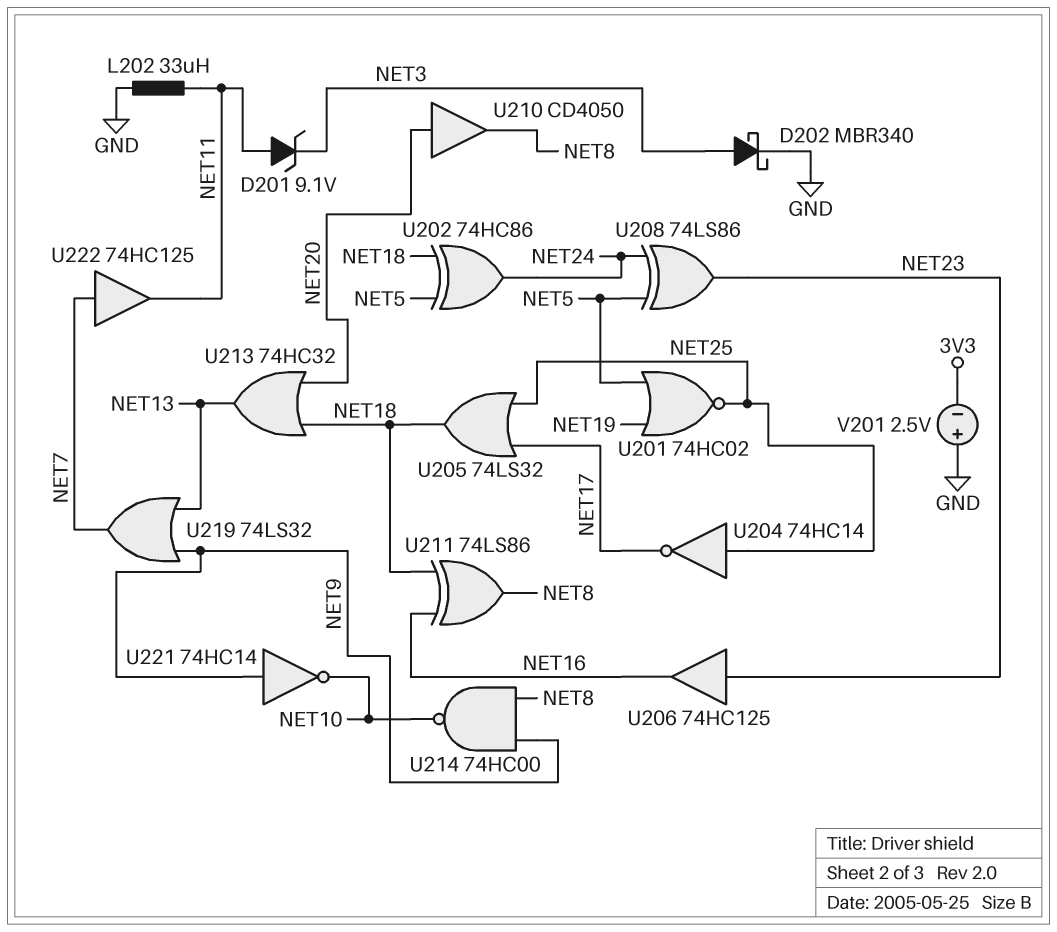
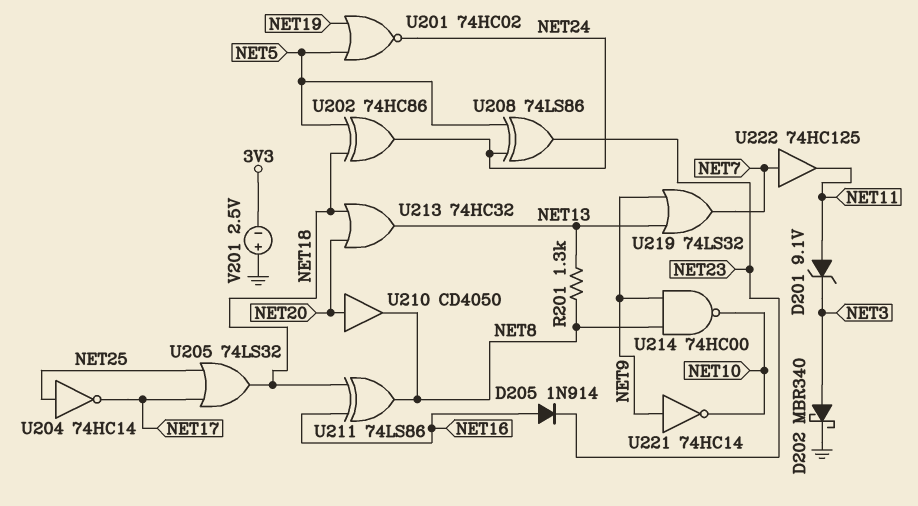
D205: none -> diode 1N914 (A NET16, K NET23)
L202: 33uH (GND, NET11) -> none
R201: none -> 1.3k (NET8, NET13)
U201: NOR 74HC02 (in NET5, in NET19, out NET25) -> NOR 74HC02 (in NET5, in NET19, out NET24)
U206: buffer 74HC125 (in NET23, out NET16) -> none

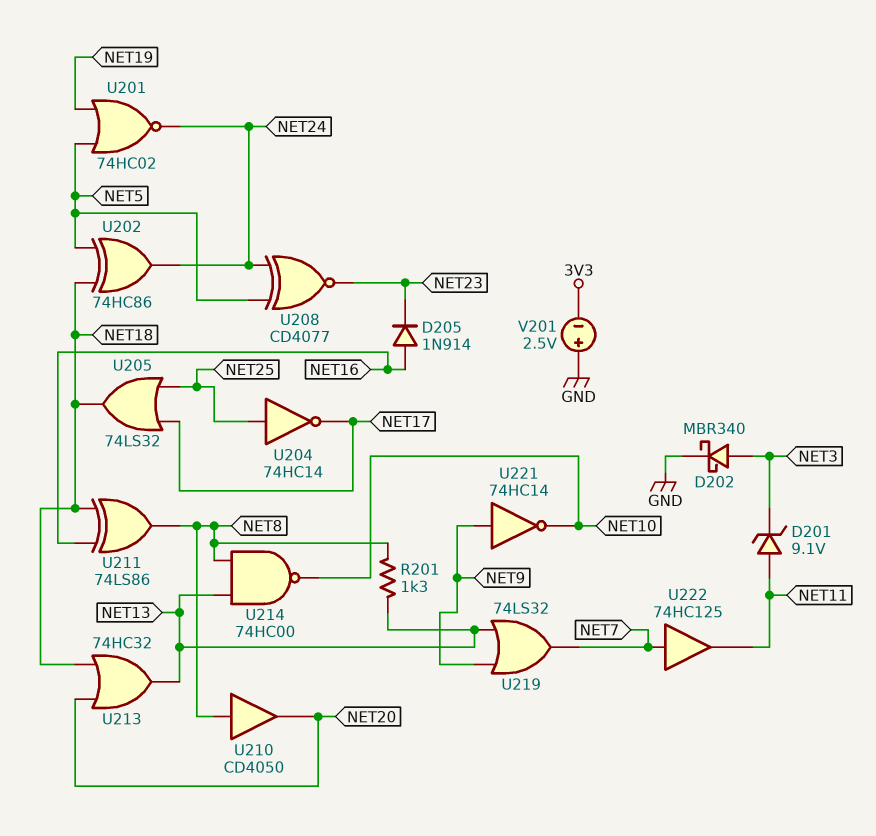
U208: XOR 74LS86 (in NET5, in NET24, out NET23) -> XNOR CD4077 (in NET5, in NET24, out NET23)
U210: buffer CD4050 (in NET20, out NET8) -> buffer CD4050 (in NET8, out NET20)
U214: NAND 74HC00 (in NET8, in NET9, out NET10) -> NAND 74HC00 (in NET8, in NET13, out NET10)

